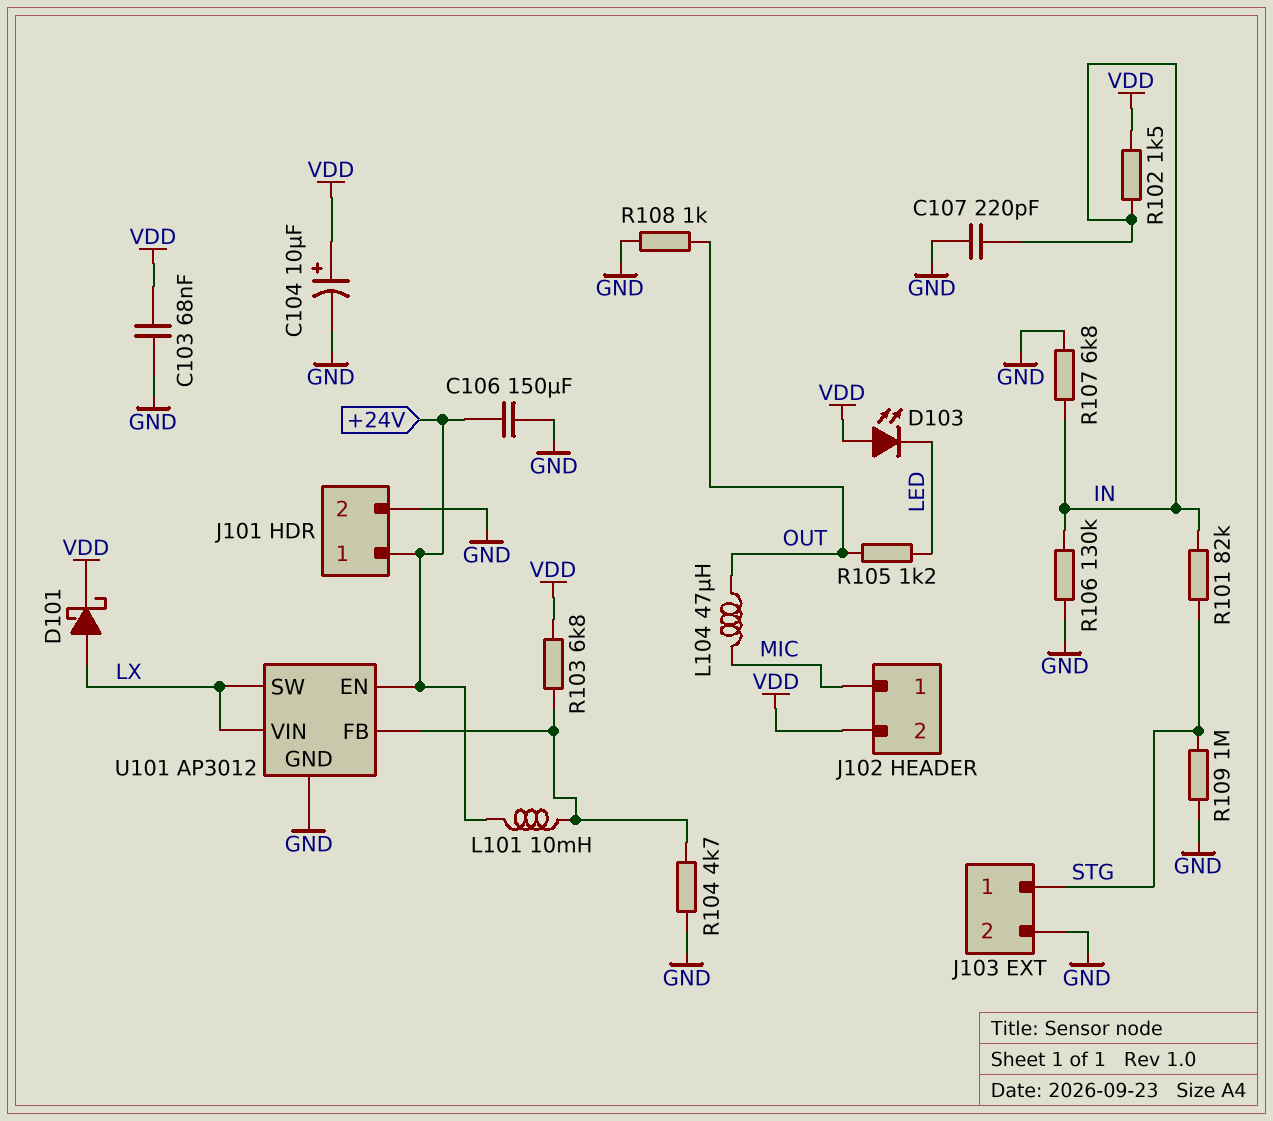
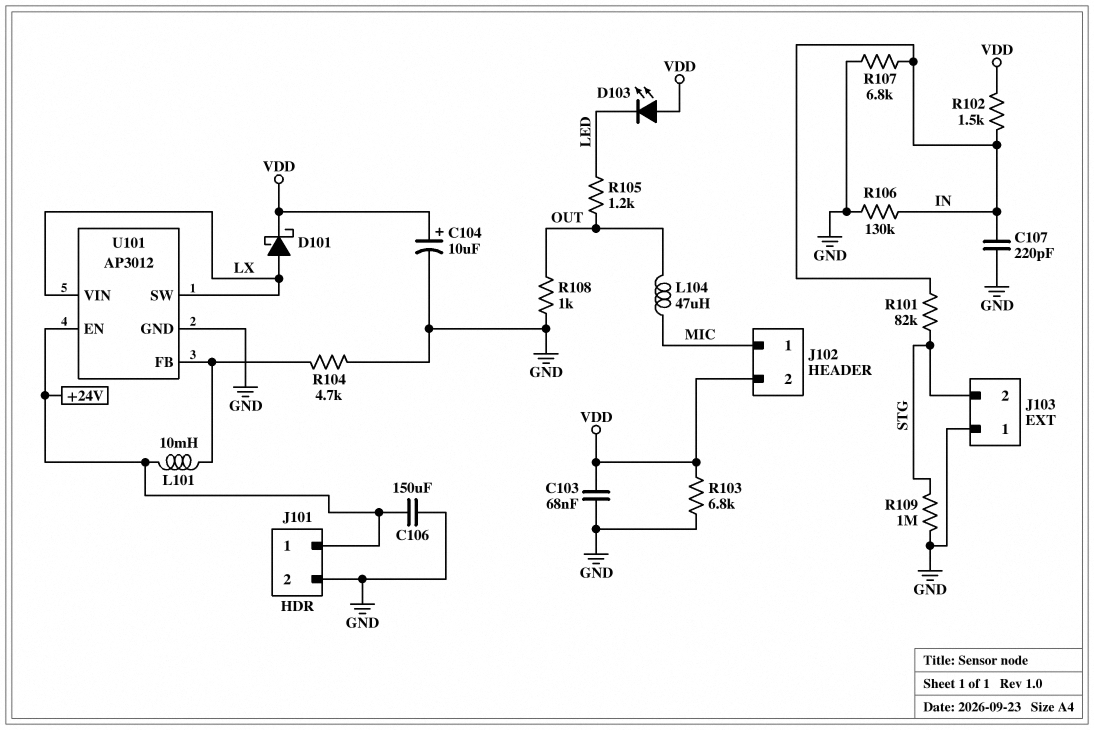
J103 pin 1: STG -> GND
J103 pin 2: GND -> STG
R103: 6.8k (U101/FB, VDD) -> 6.8k (GND, VDD)

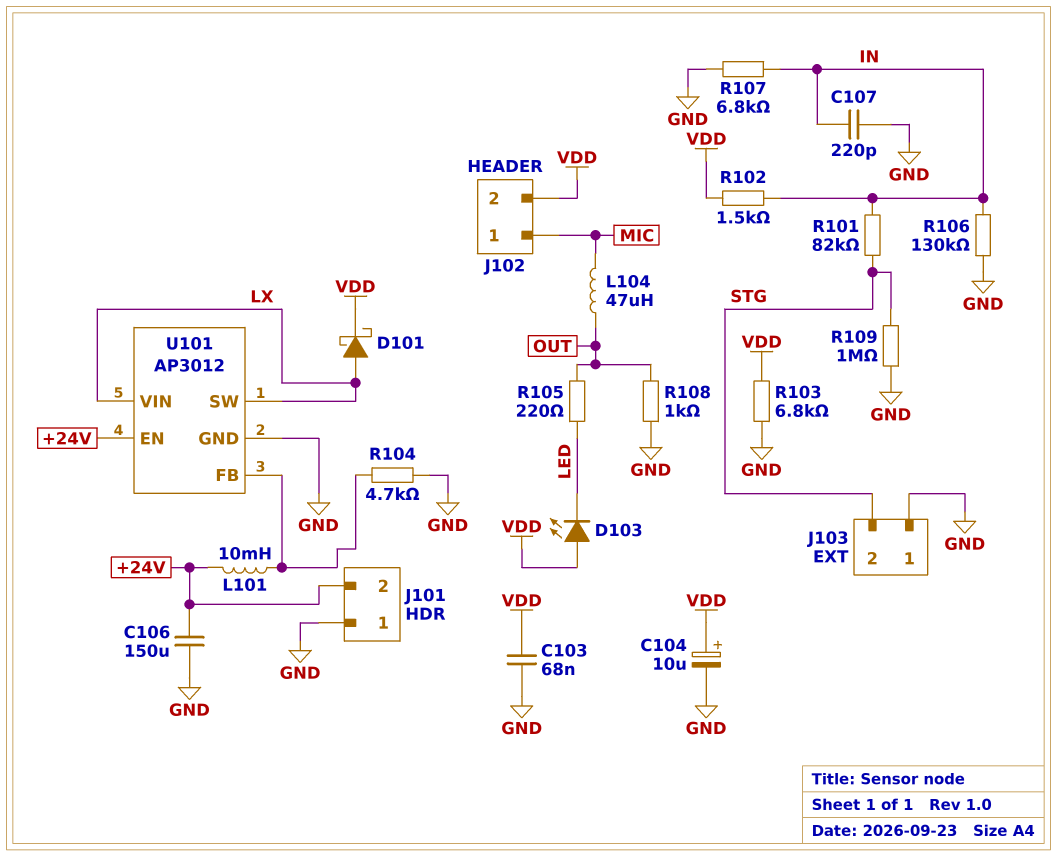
J101 pin 1: +24V -> GND
J101 pin 2: GND -> +24V
R105: 1.2k (LED, OUT) -> 220 (LED, OUT)

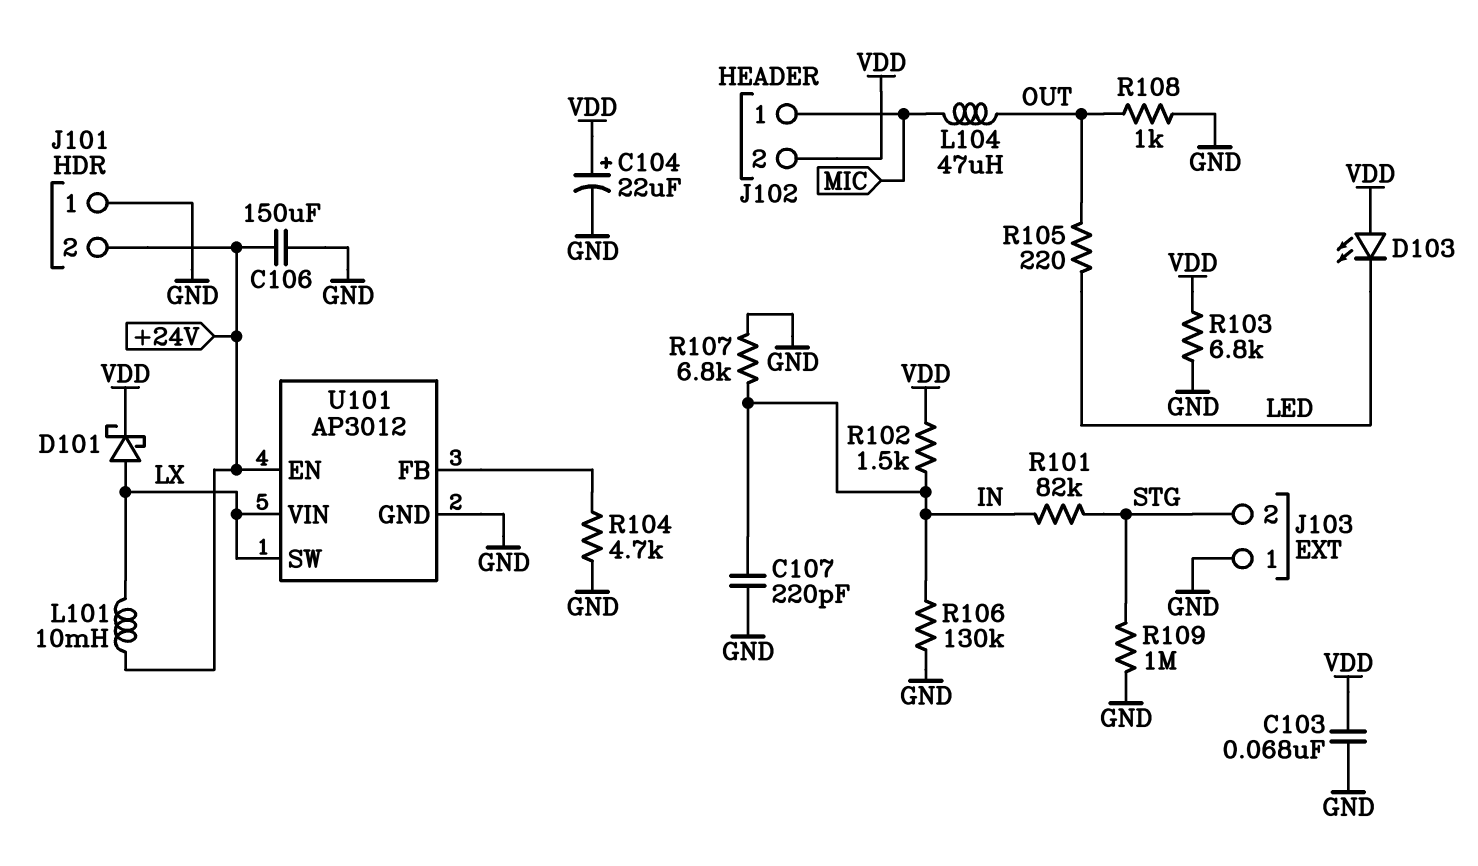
C104: 10uF (plus VDD, minus GND) -> 22uF (plus VDD, minus GND)
L101: 10mH (+24V, U101/FB) -> 10mH (+24V, LX)

